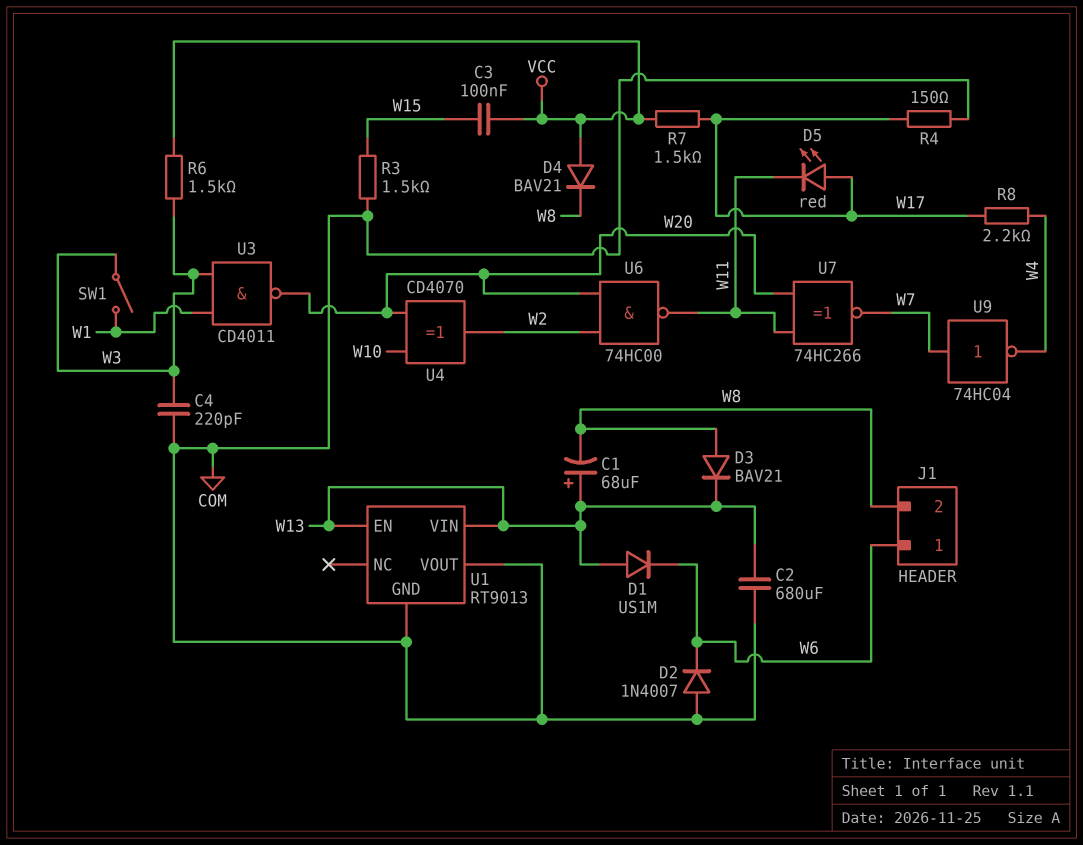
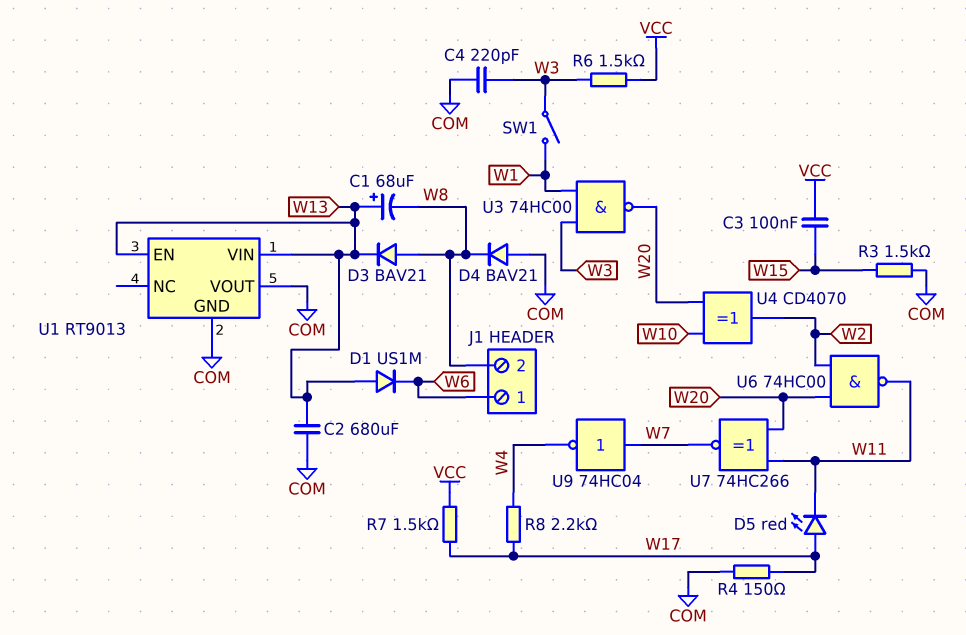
D2: diode 1N4007 (A COM, K W6) -> none
D4: diode BAV21 (A VCC, K W8) -> diode BAV21 (A COM, K W8)
U3: NAND CD4011 (in W1, in W3, out W20) -> NAND 74HC00 (in W1, in W3, out W20)

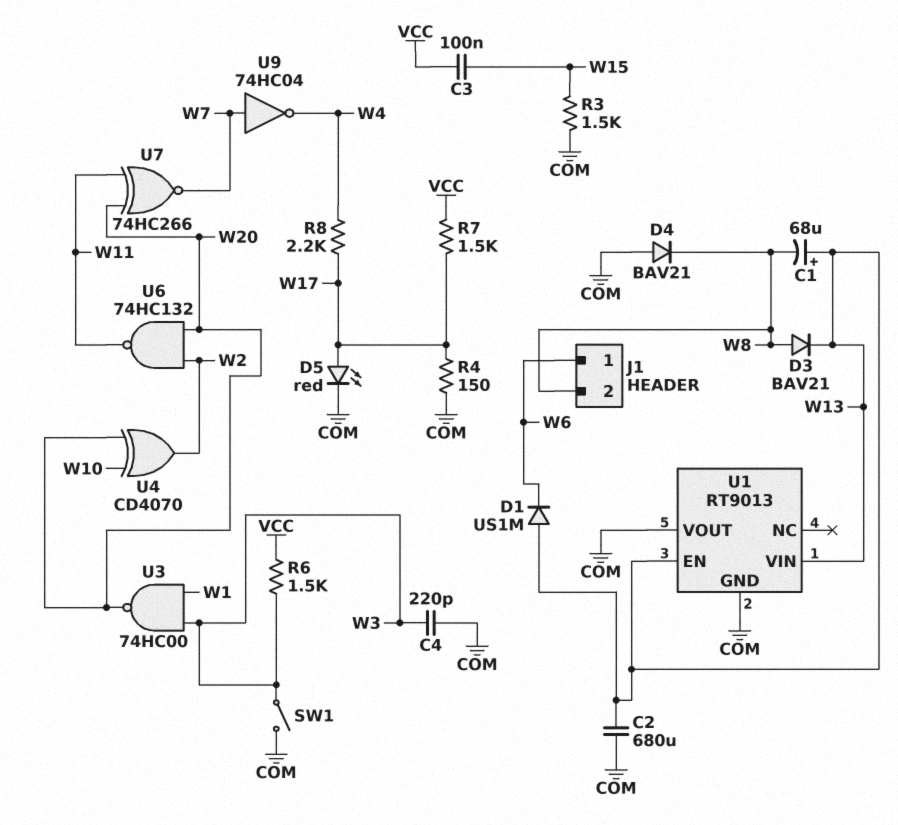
D5: LED red (A W17, K W11) -> LED red (A W17, K COM)
SW1: switch (W1, W3) -> switch (COM, W3)
U6: NAND 74HC00 (in W2, in W20, out W11) -> NAND 74HC132 (in W2, in W20, out W11)

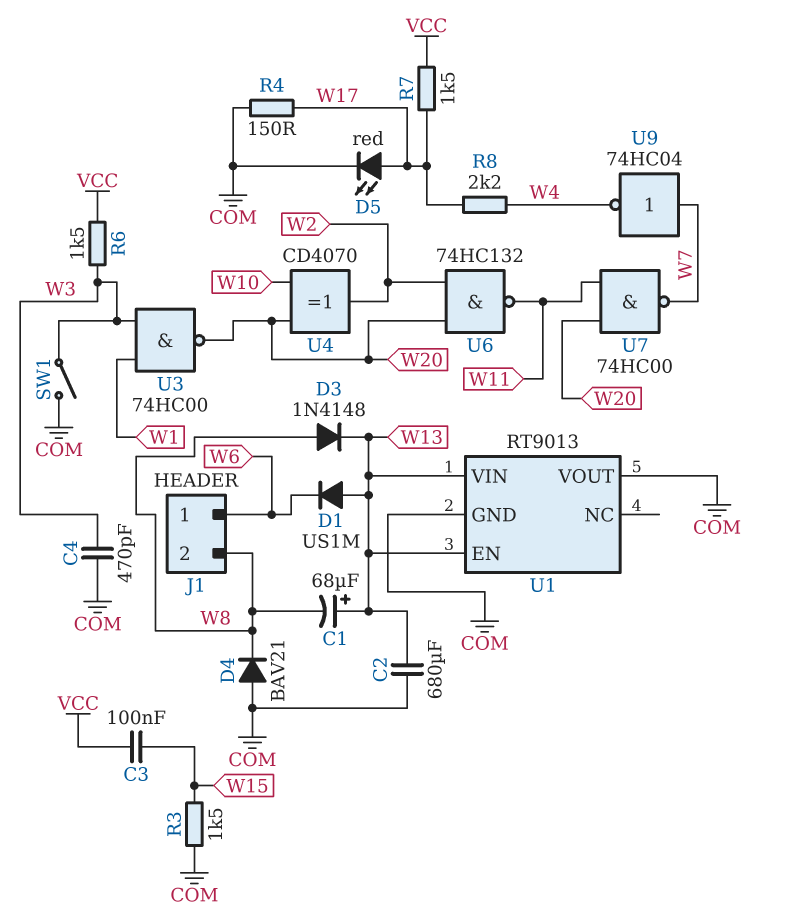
C4: 220pF (COM, W3) -> 470pF (COM, W3)
D3: diode BAV21 (A W8, K W13) -> diode 1N4148 (A W8, K W13)
U7: XNOR 74HC266 (in W11, in W20, out W7) -> NAND 74HC00 (in W11, in W20, out W7)

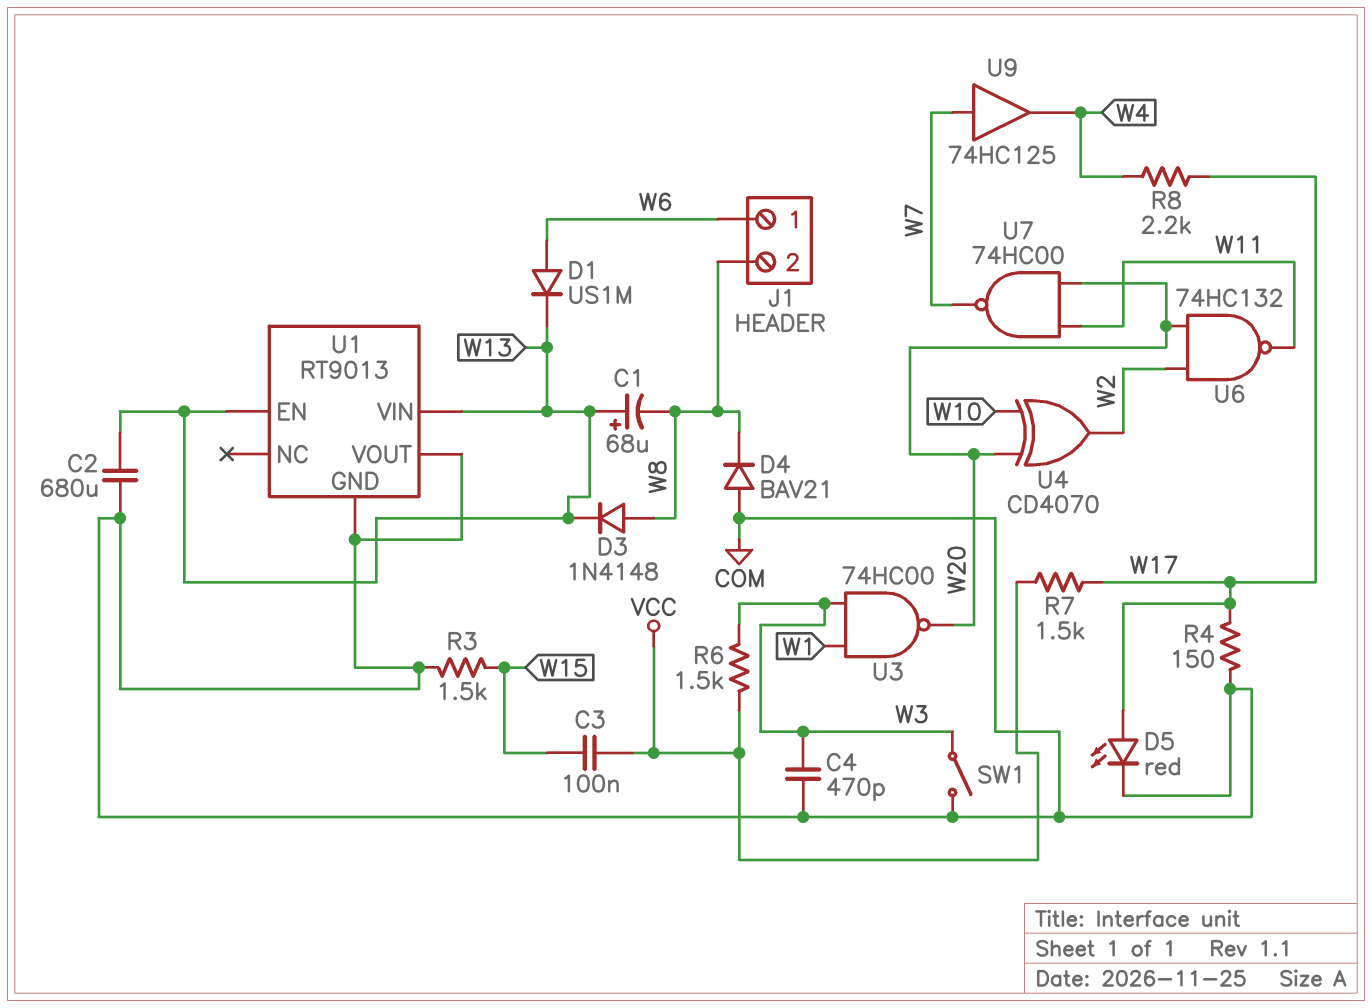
D1: diode US1M (A W13, K W6) -> diode US1M (A W6, K W13)
U9: NOT 74HC04 (in W7, out W4) -> buffer 74HC125 (in W7, out W4)

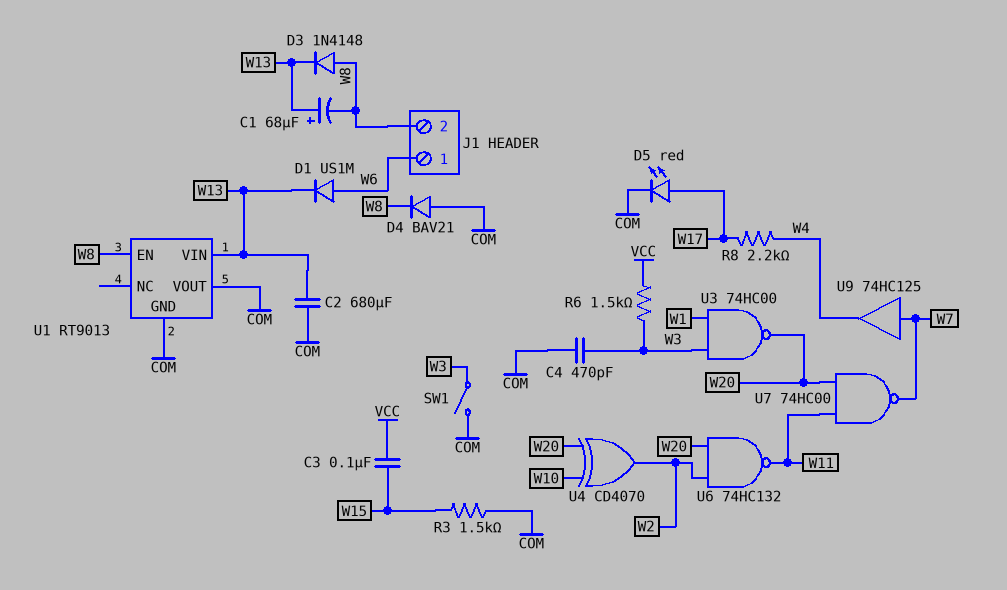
R4: 150 (COM, W17) -> none
R7: 1.5k (VCC, W17) -> none
U1 pin EN: W13 -> W8

